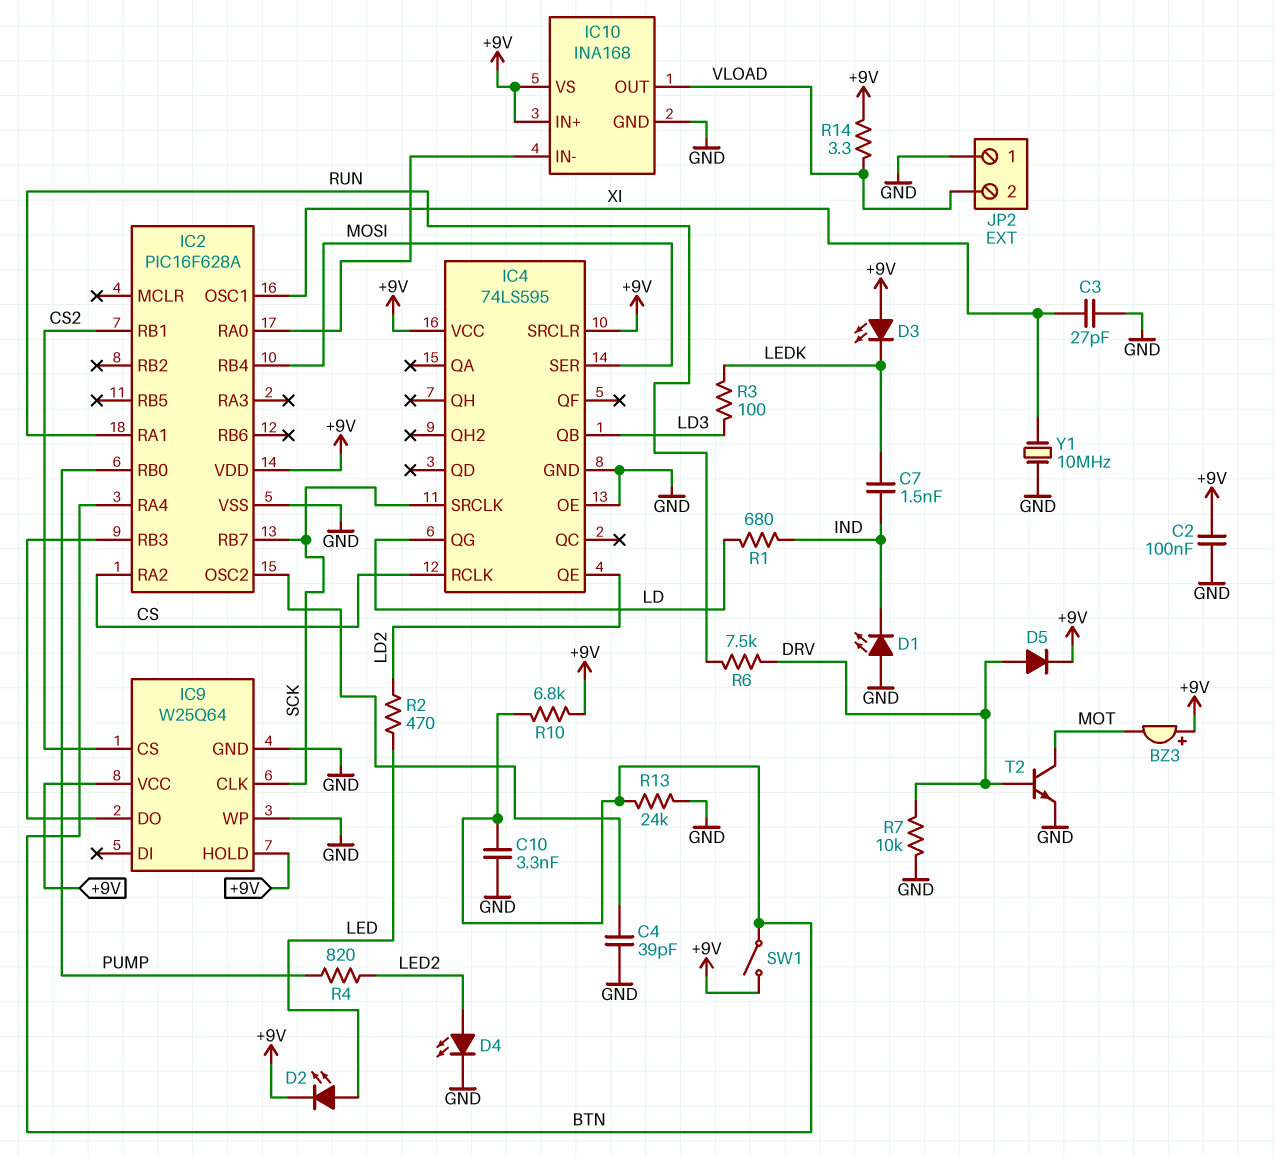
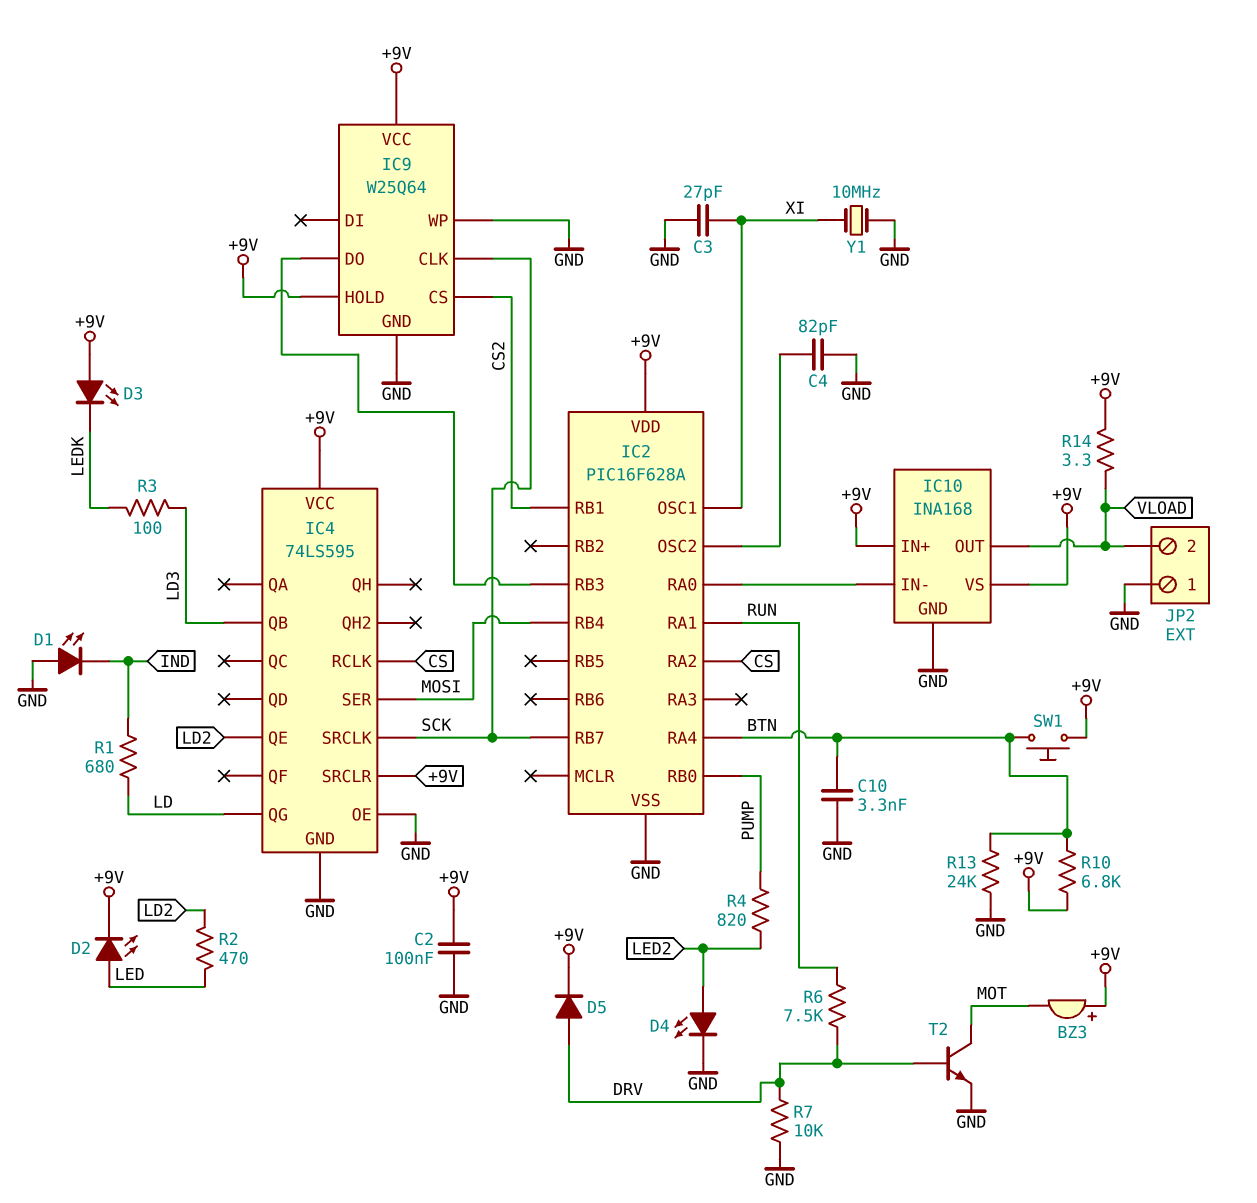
C4: 39pF (GND, IC2/OSC2) -> 82pF (GND, IC2/OSC2)
C7: 1.5nF (IND, LEDK) -> none
SW1: switch (+9V, BTN) -> button (+9V, BTN)

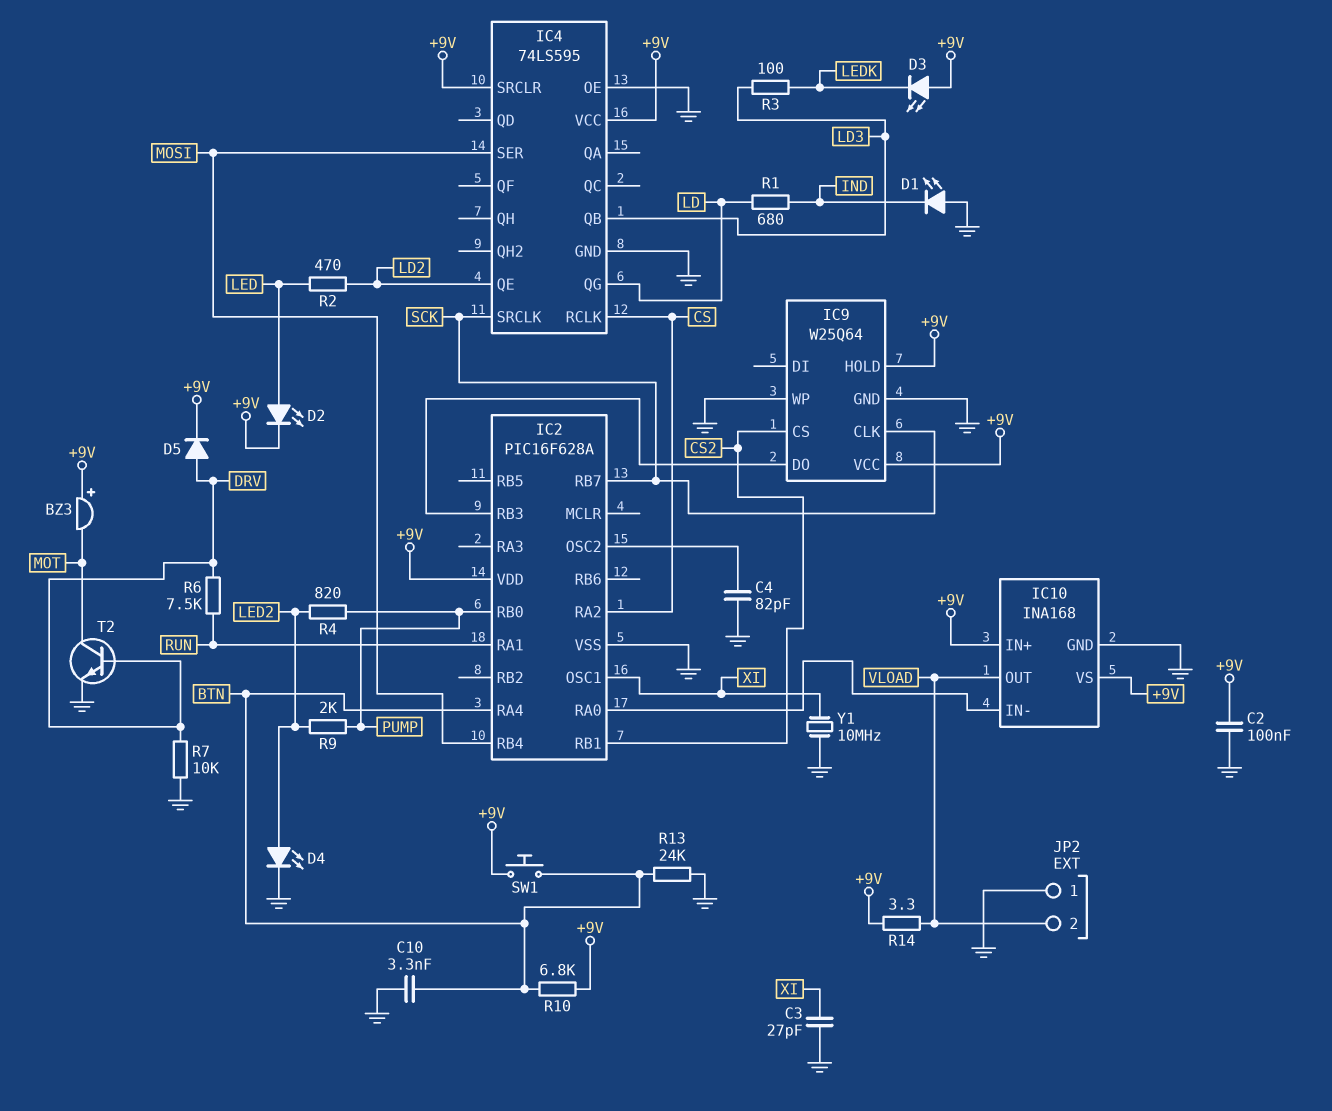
R9: none -> 2k (LED2, PUMP)

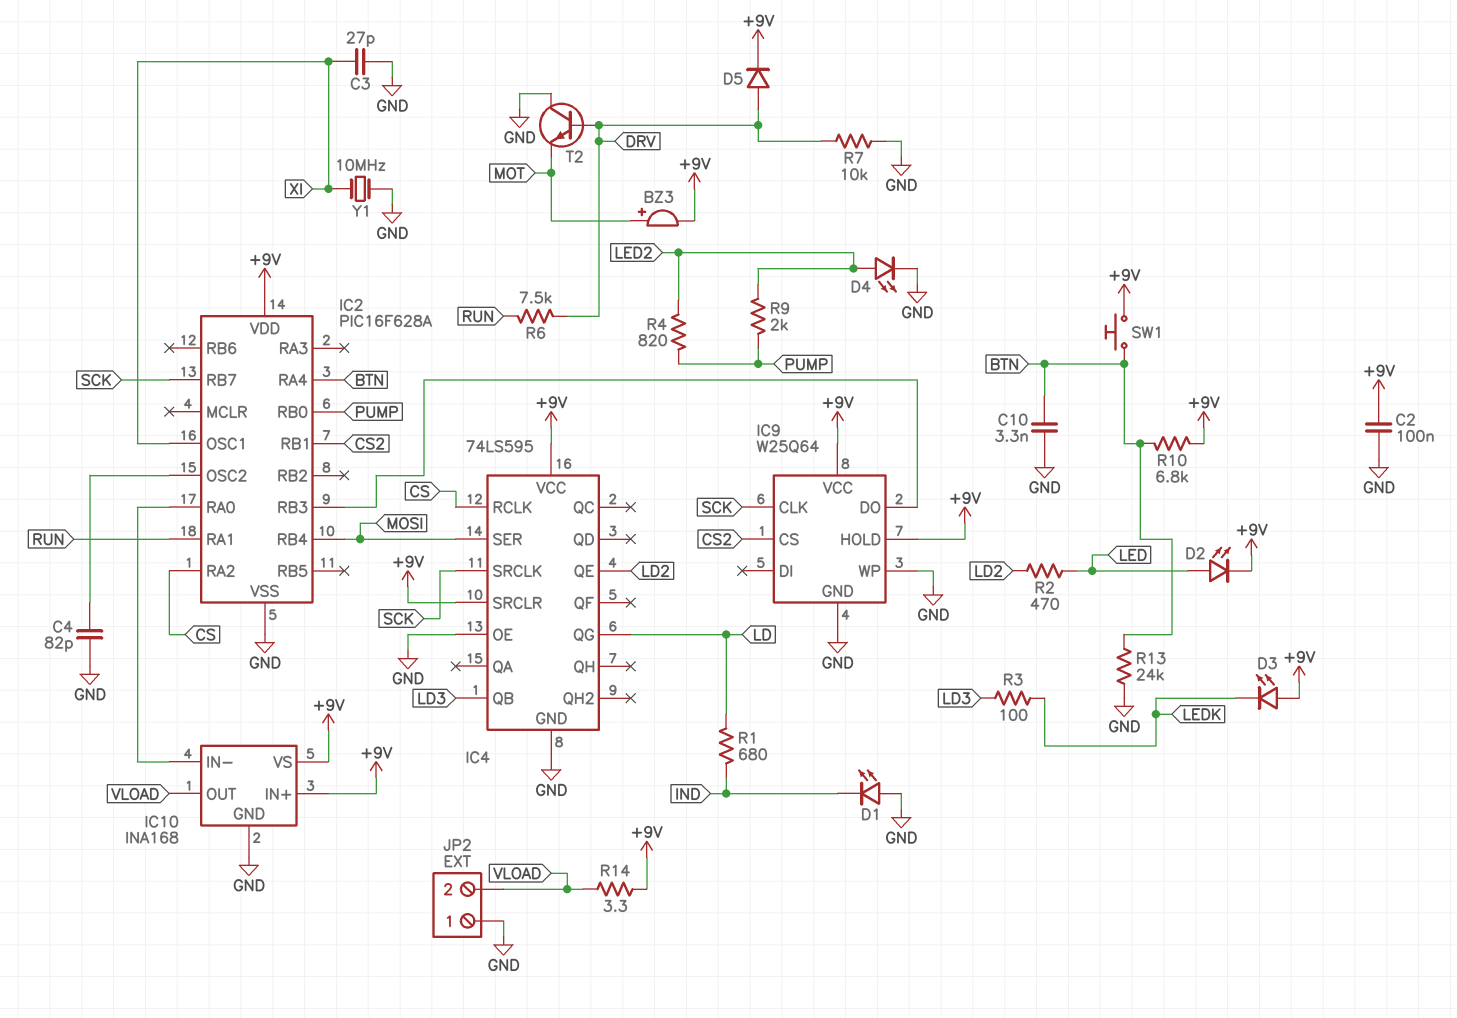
BZ3: buzzer (plus +9V, minus MOT) -> buzzer (plus MOT, minus +9V)
T2: NPN (B DRV, C MOT, E GND) -> NPN (B DRV, C GND, E MOT)

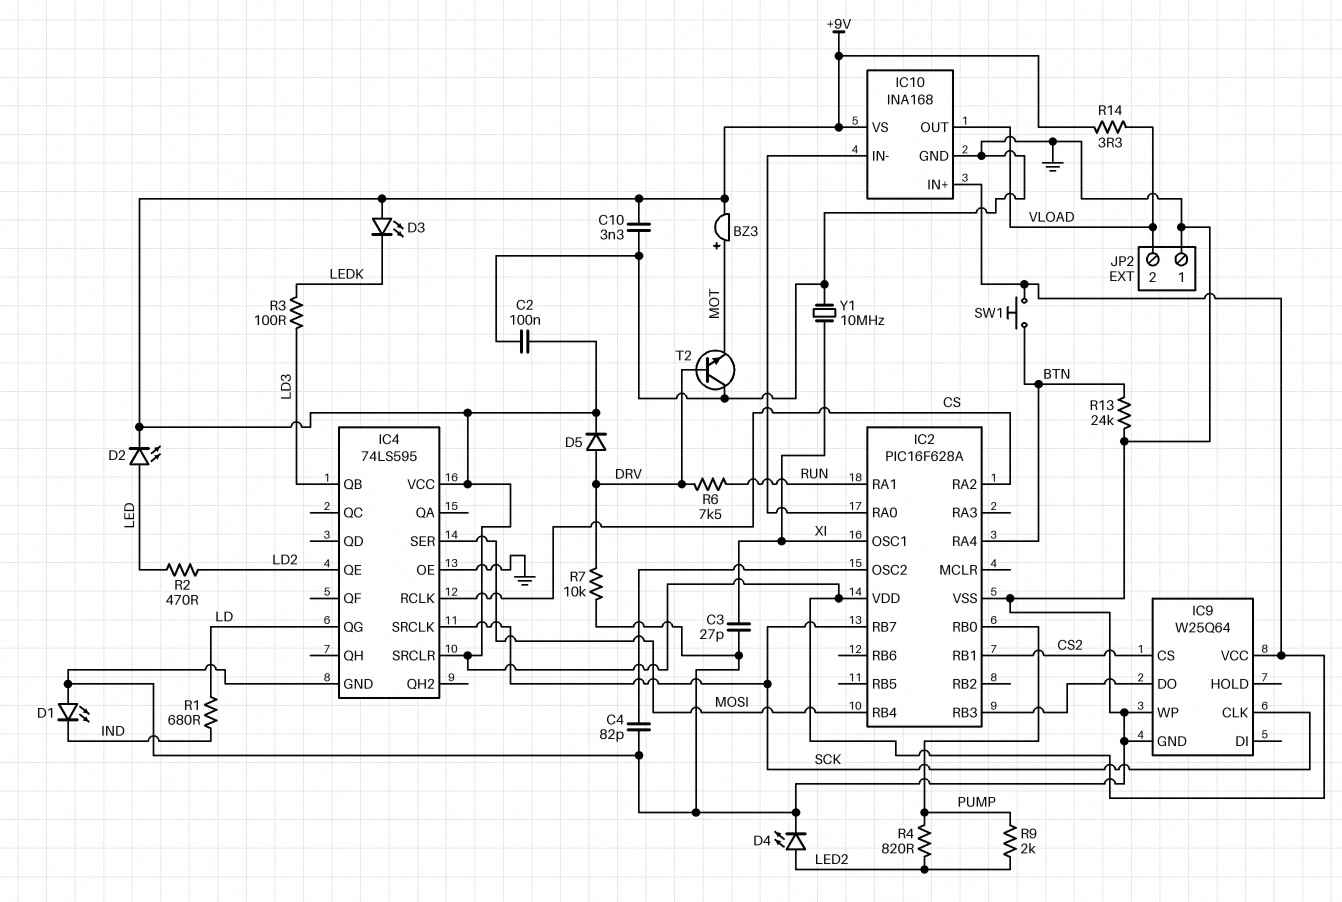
C10: 3.3nF (BTN, GND) -> 3.3nF (+9V, GND)
IC9 pin HOLD: +9V -> none
R10: 6.8k (+9V, BTN) -> none

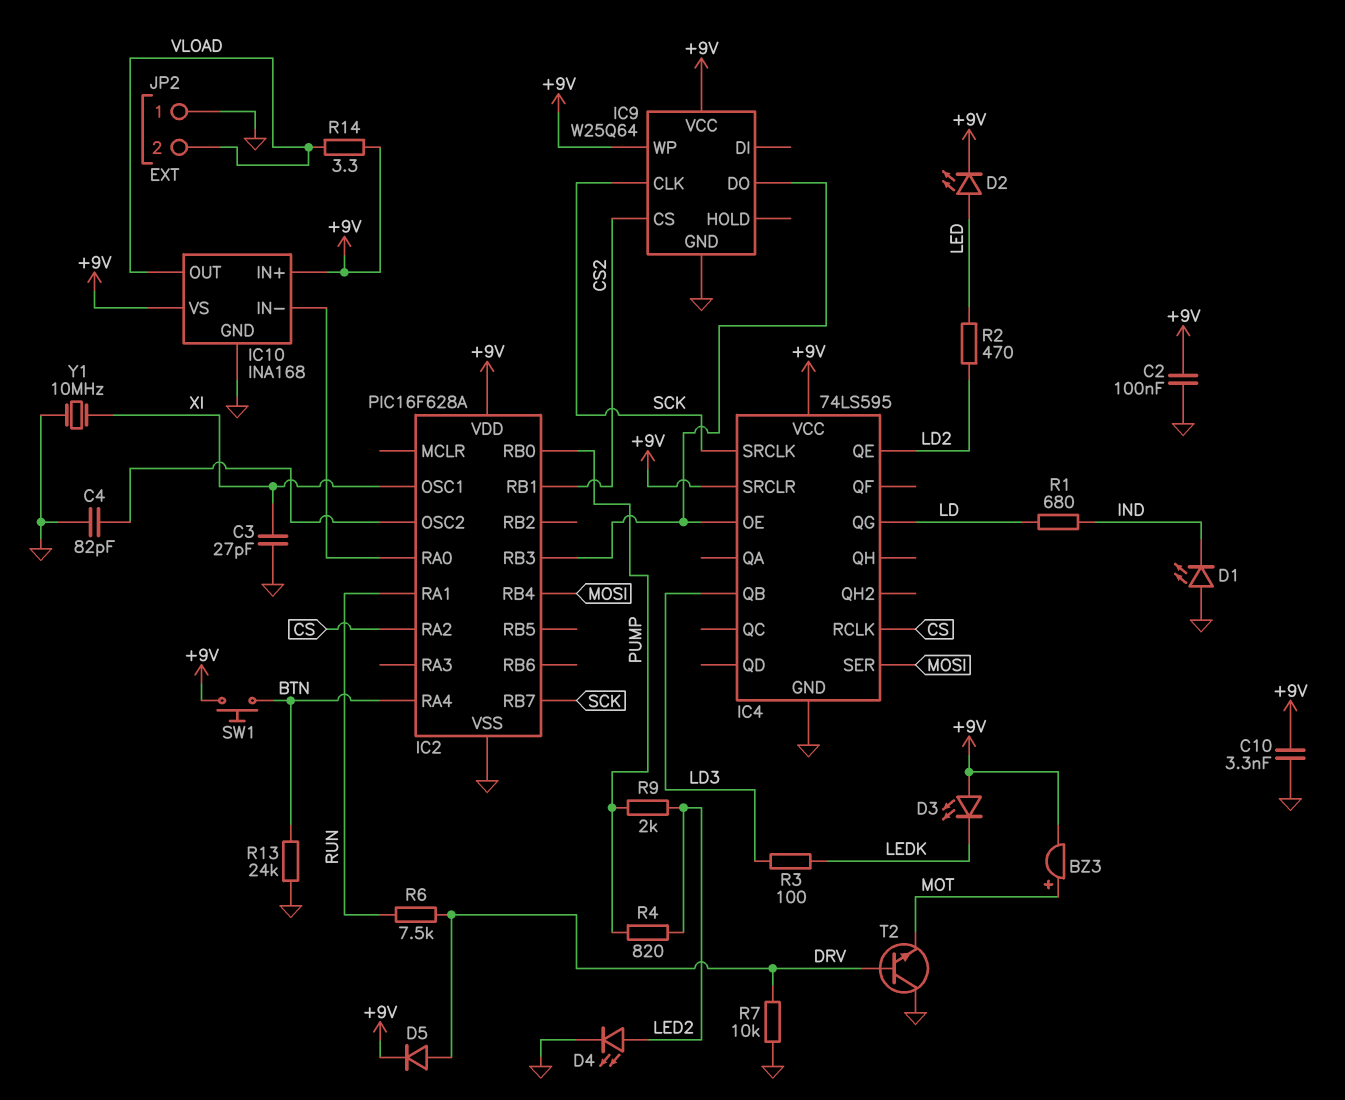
IC4 pin OE: GND -> IC2/RB3
IC9 pin WP: GND -> +9V

